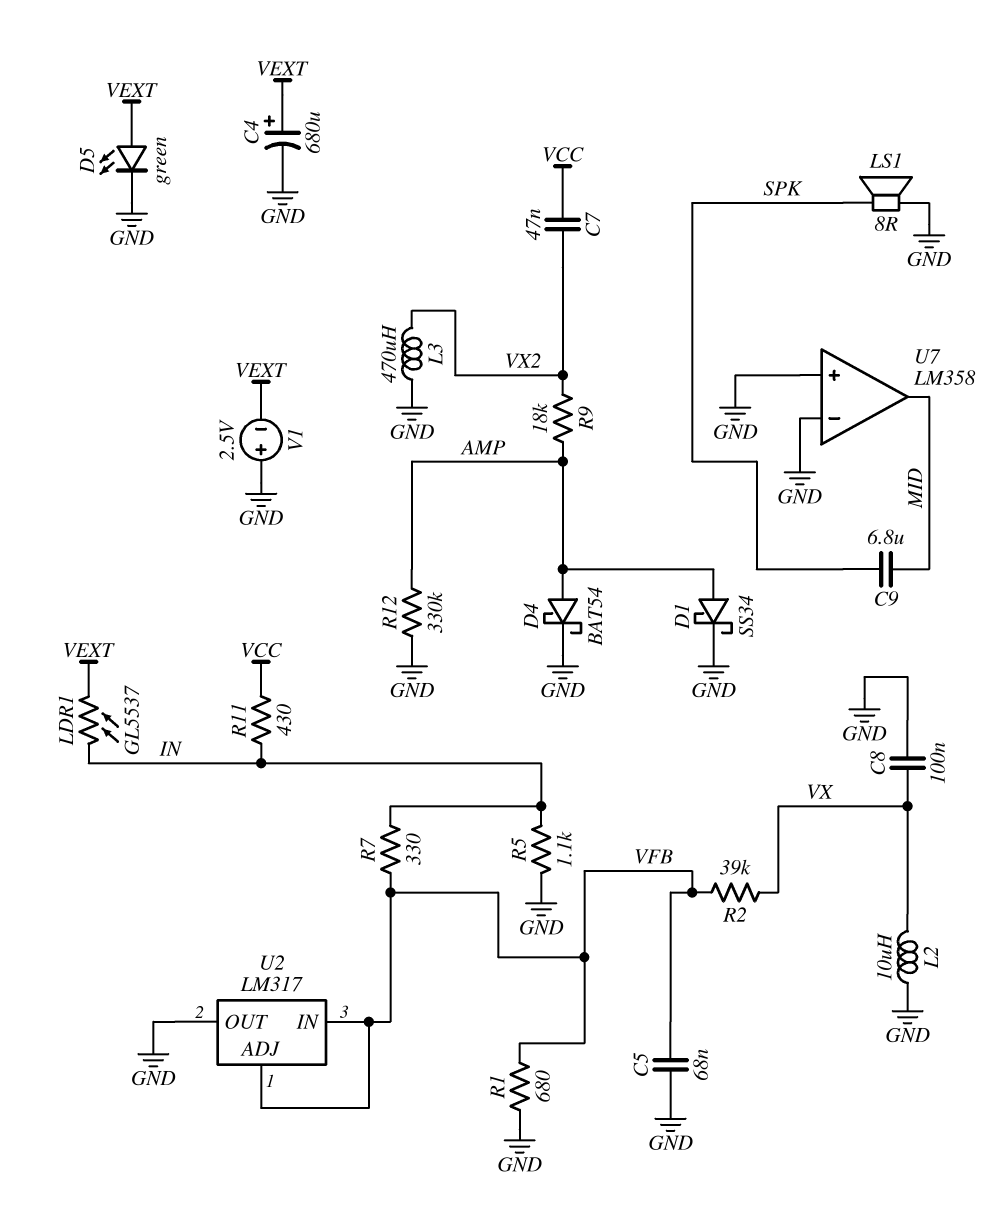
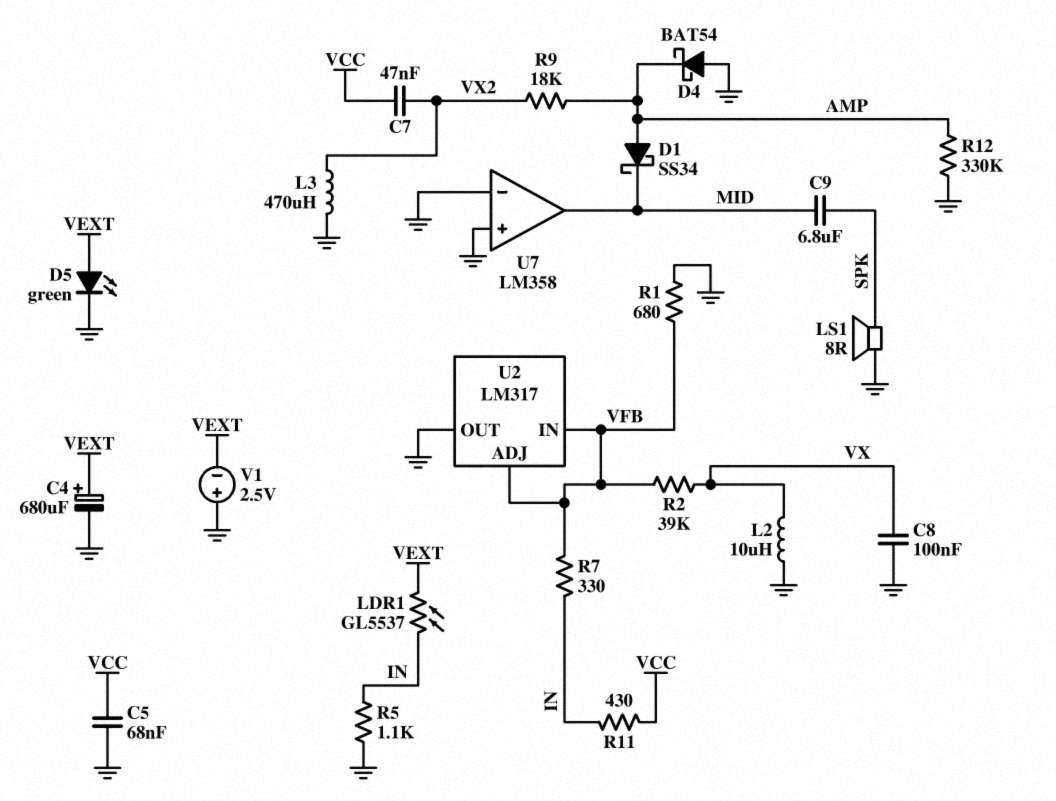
C5: 68nF (GND, VFB) -> 68nF (GND, VCC)
D1: schottky SS34 (A AMP, K GND) -> schottky SS34 (A AMP, K MID)
D4: schottky BAT54 (A AMP, K GND) -> schottky BAT54 (A GND, K AMP)

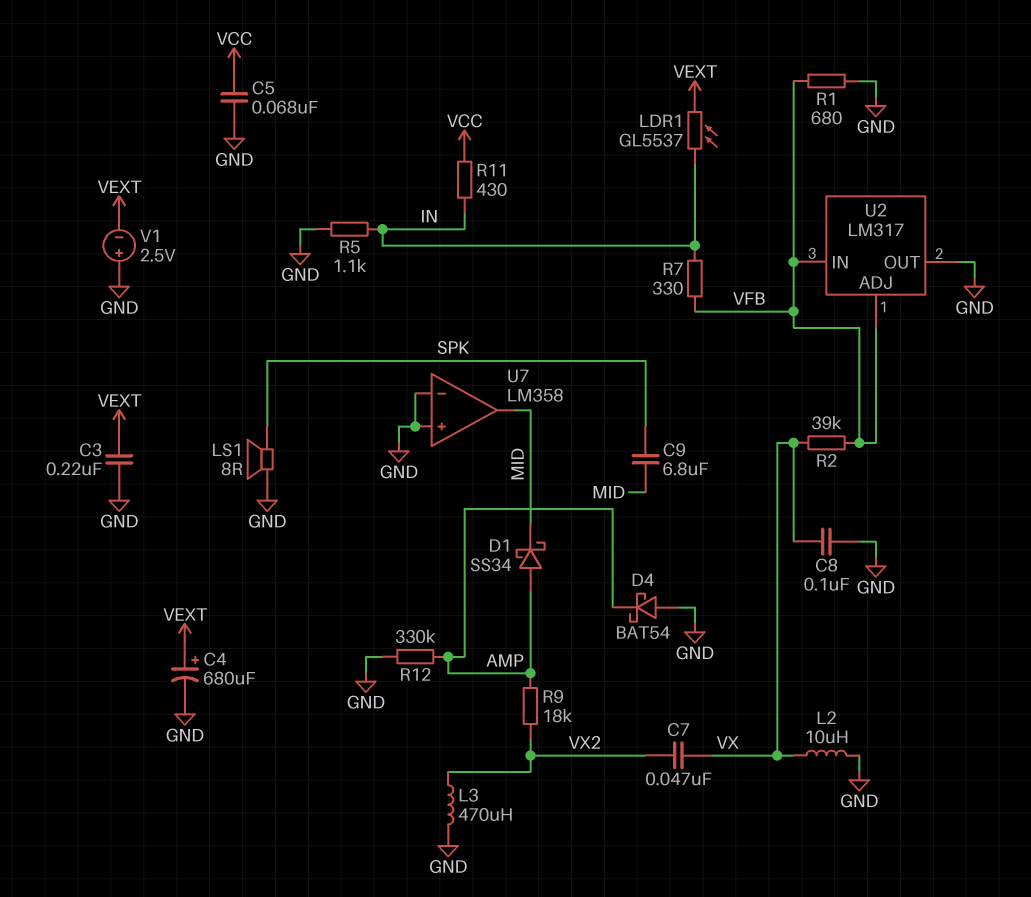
C3: none -> 220nF (GND, VEXT)
C7: 47nF (VCC, VX2) -> 47nF (VX, VX2)
D5: LED green (A VEXT, K GND) -> none

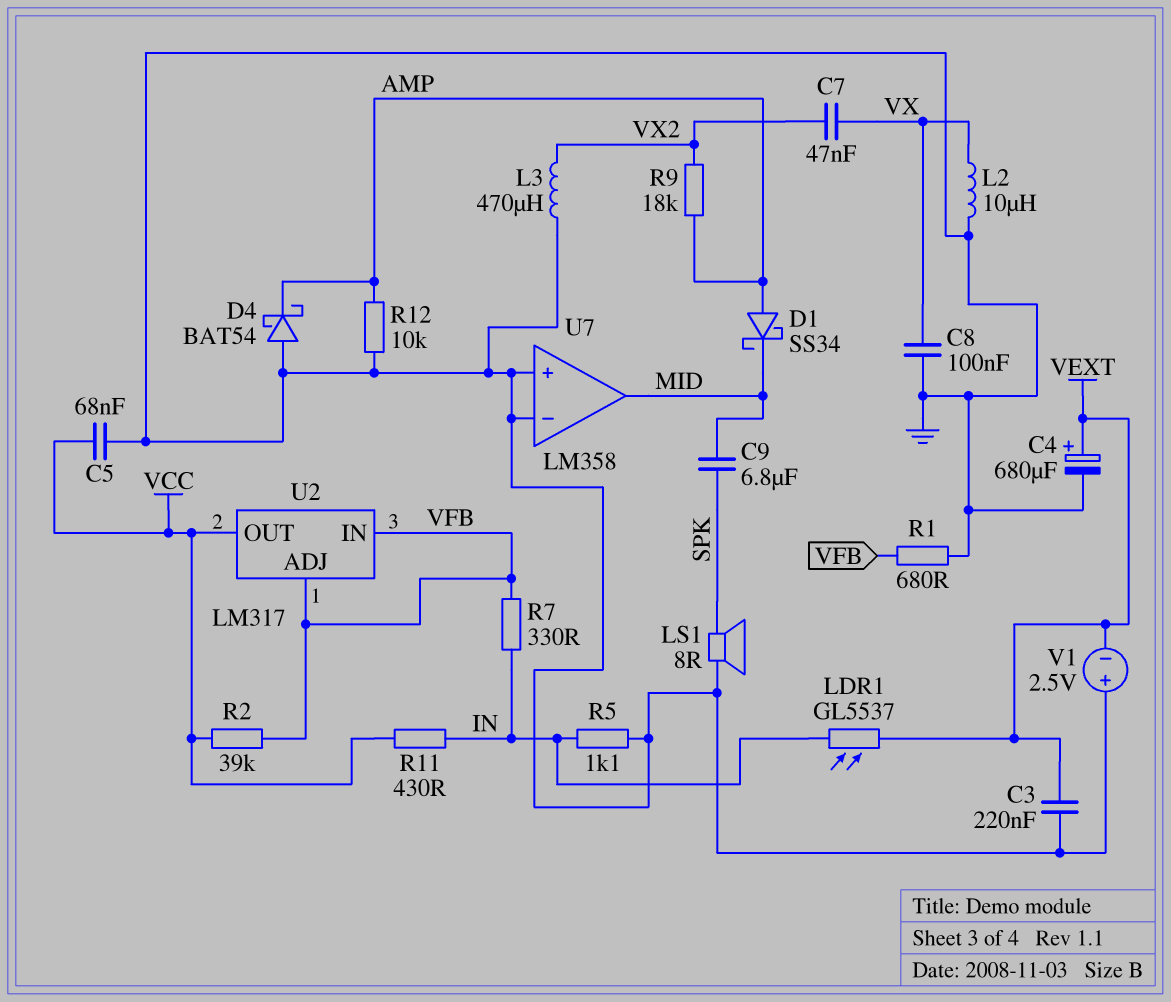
R2: 39k (VFB, VX) -> 39k (VCC, VFB)
R12: 330k (AMP, GND) -> 10k (AMP, GND)
U2 pin OUT: GND -> VCC

